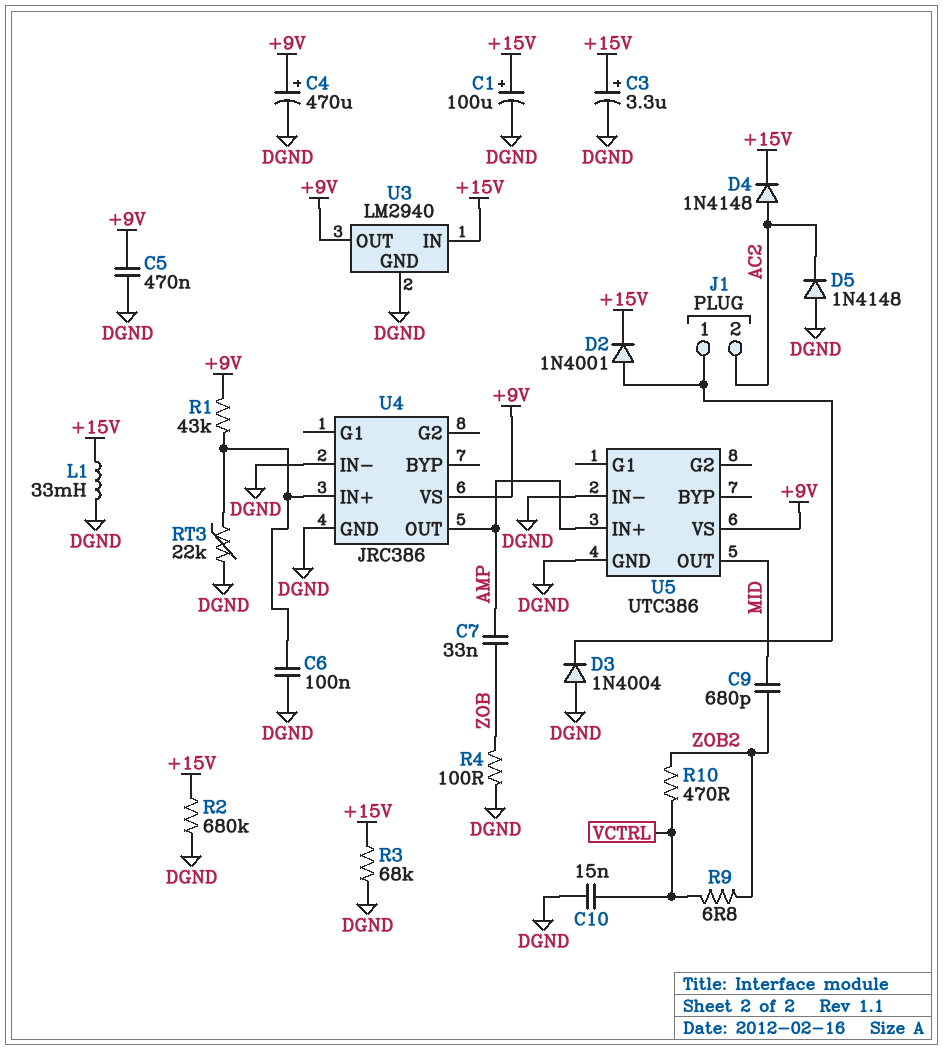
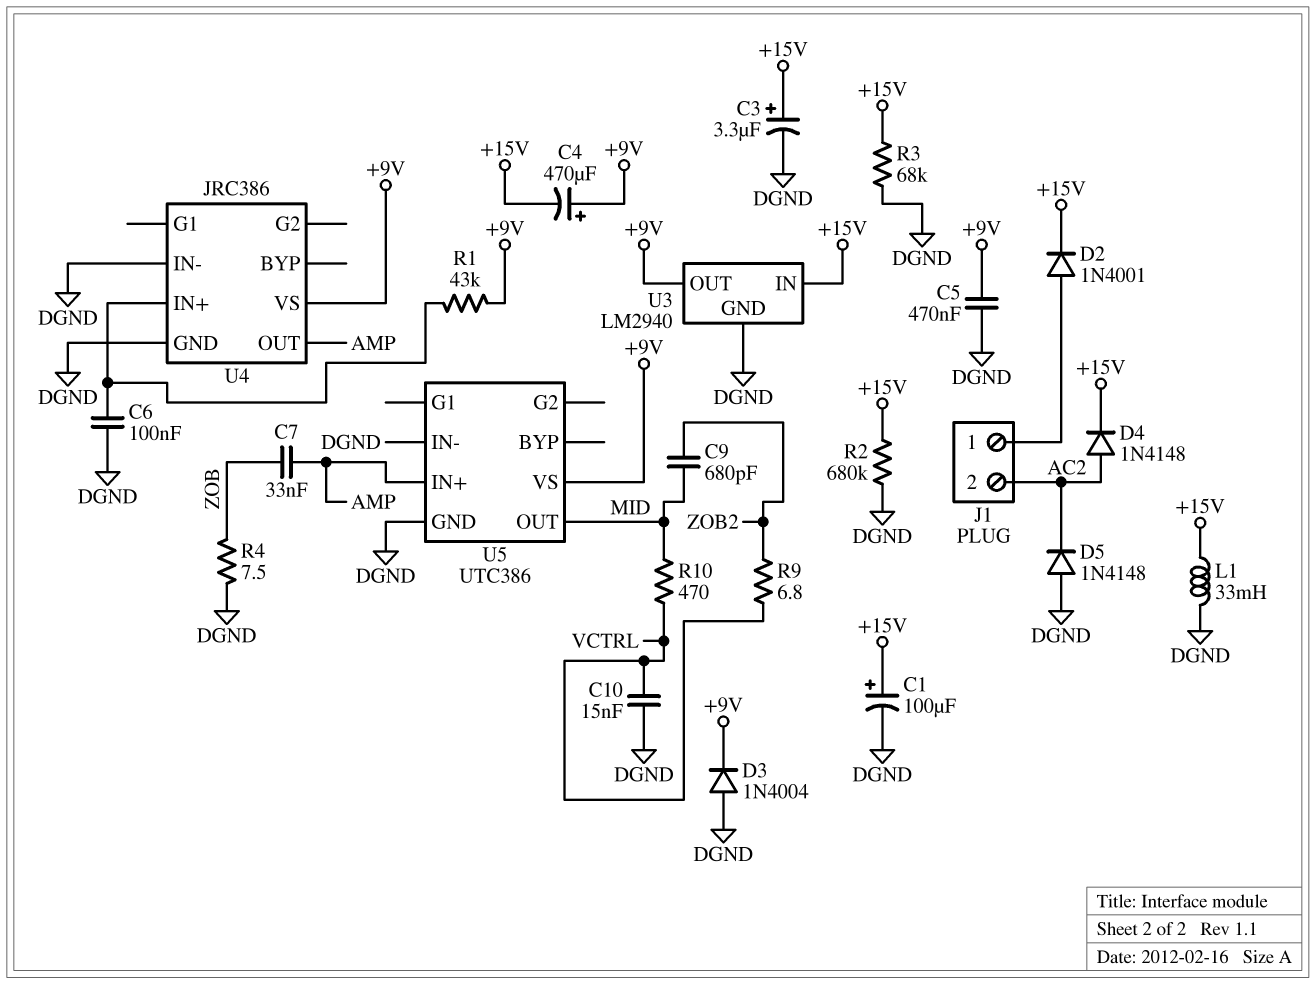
C4: 470uF (plus +9V, minus DGND) -> 470uF (plus +9V, minus +15V)
D3: diode 1N4004 (A DGND, K J1/1) -> diode 1N4004 (A DGND, K +9V)
R4: 100 (DGND, ZOB) -> 7.5 (DGND, ZOB)
R10: 470 (VCTRL, ZOB2) -> 470 (MID, VCTRL)
RT3: 22k (DGND, U4/IN+) -> none

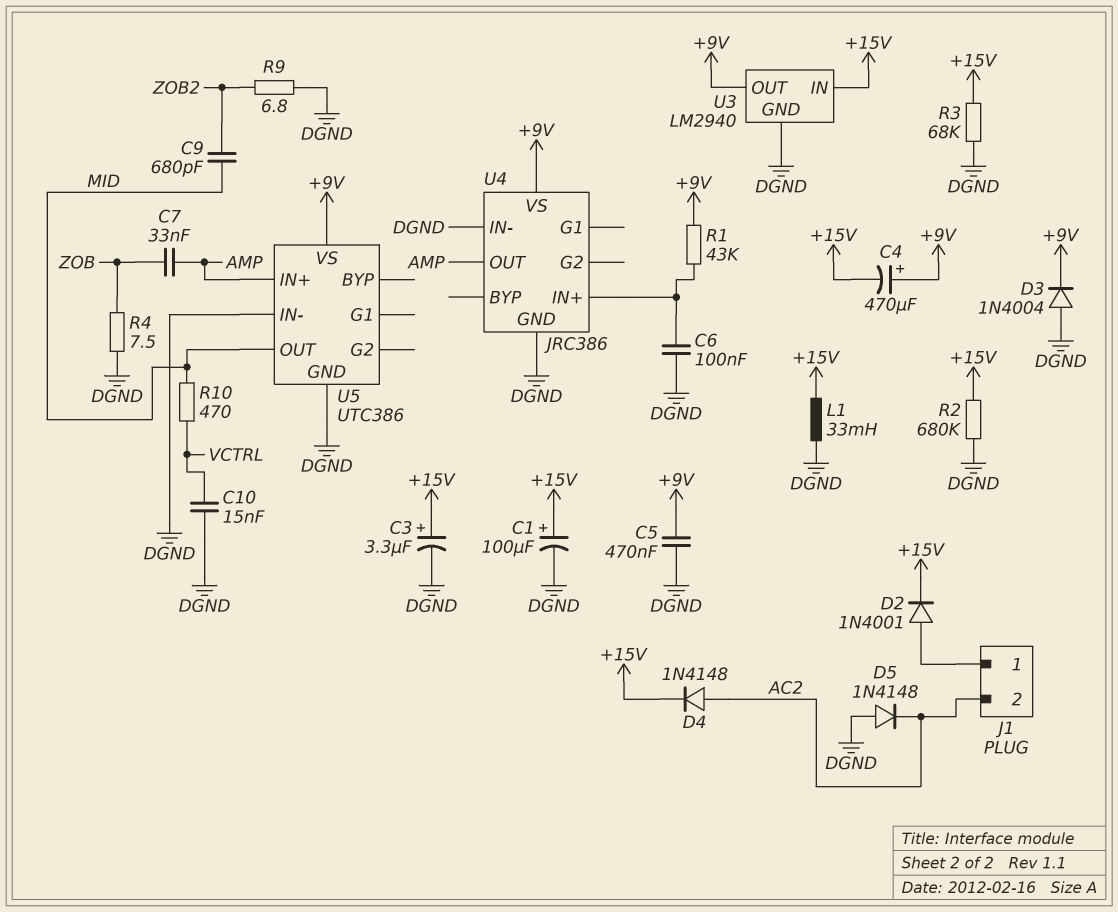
R9: 6.8 (VCTRL, ZOB2) -> 6.8 (DGND, ZOB2)

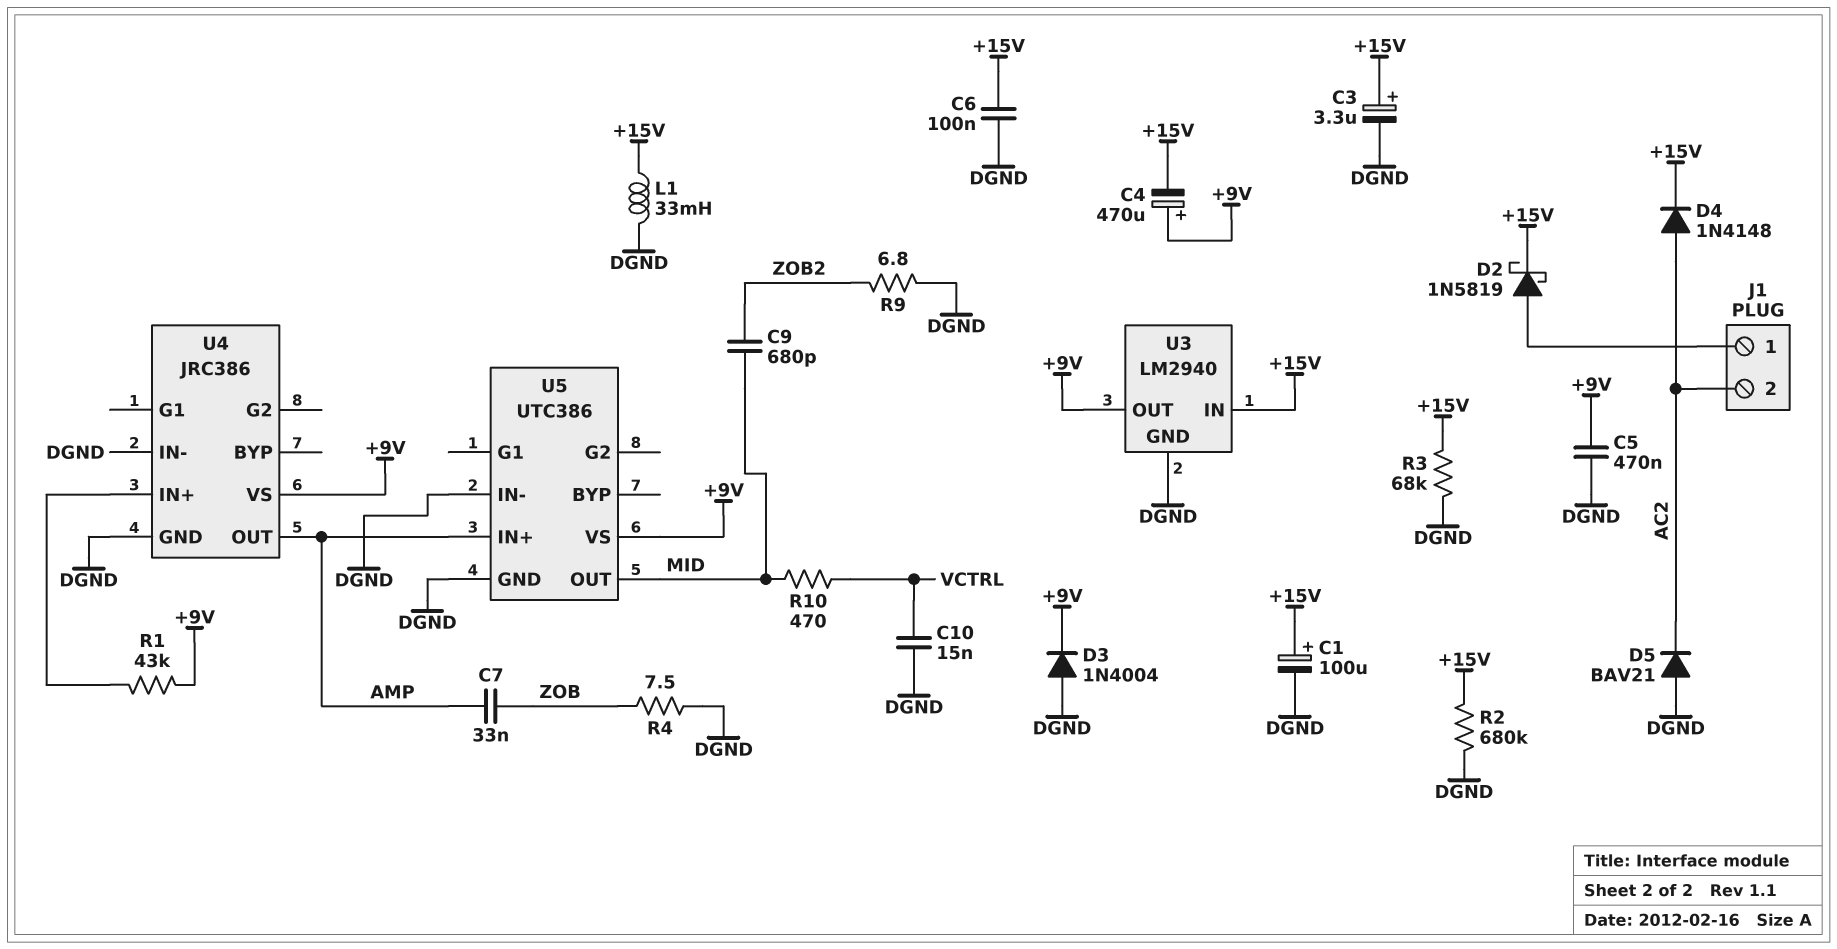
C6: 100nF (DGND, U4/IN+) -> 100nF (+15V, DGND)
D2: diode 1N4001 (A J1/1, K +15V) -> schottky 1N5819 (A J1/1, K +15V)
D5: diode 1N4148 (A DGND, K AC2) -> diode BAV21 (A DGND, K AC2)

